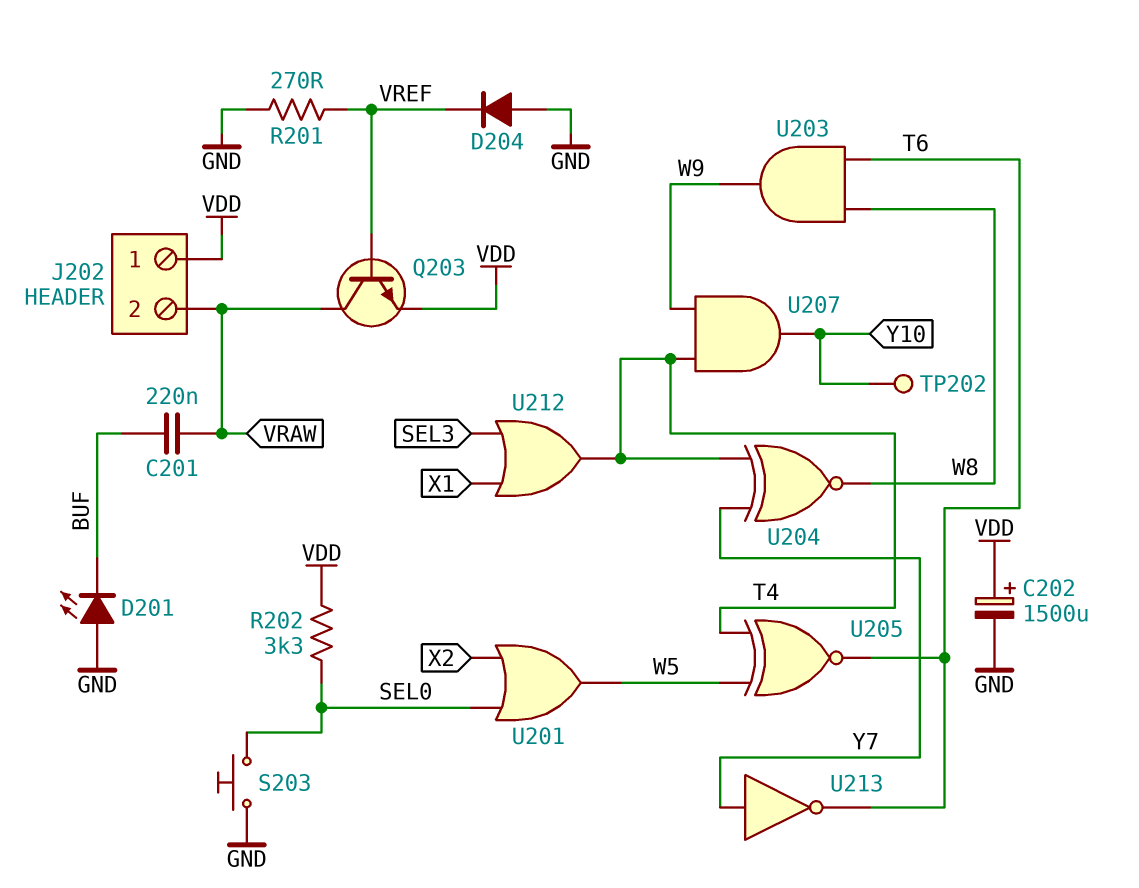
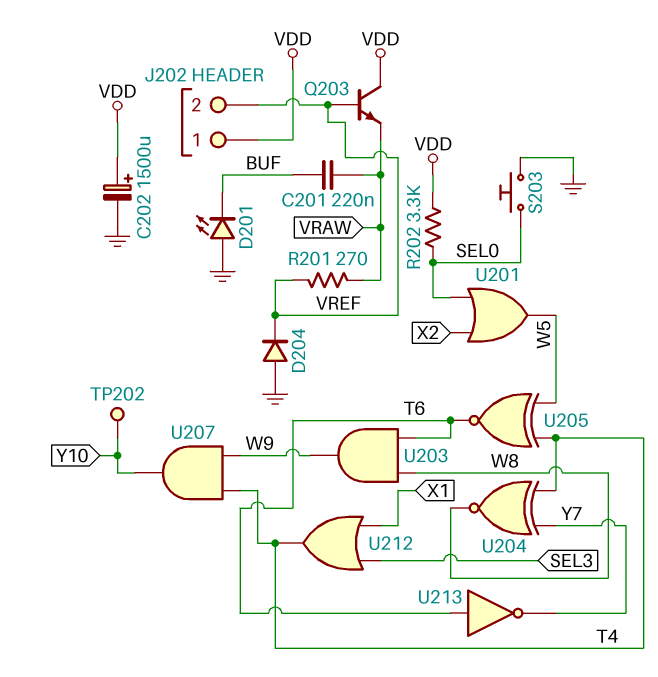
J202 pin 2: VRAW -> VREF
Q203: NPN (B VREF, C VRAW, E VDD) -> NPN (B VREF, C VDD, E VRAW)
R201: 270 (GND, VREF) -> 270 (VRAW, VREF)
U213: NOT (in Y7, out T6) -> NOT (in T6, out Y7)

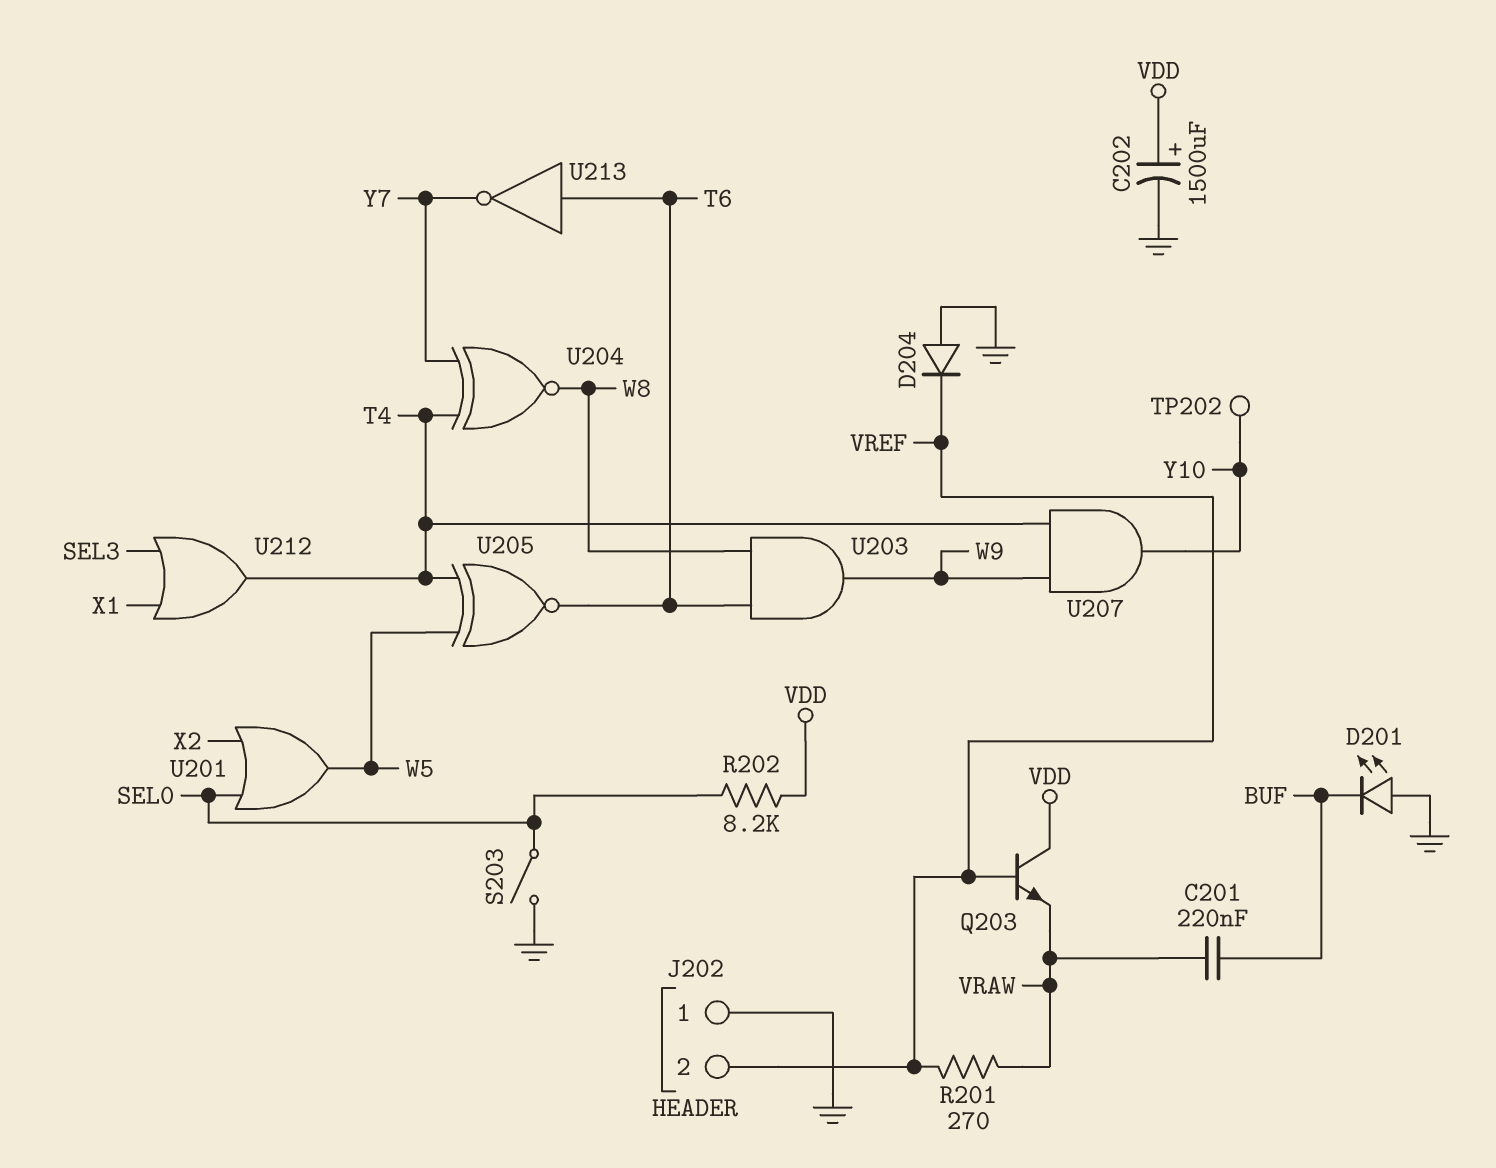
J202 pin 1: VDD -> GND
R202: 3.3k (SEL0, VDD) -> 8.2k (SEL0, VDD)
S203: button (GND, SEL0) -> switch (GND, SEL0)

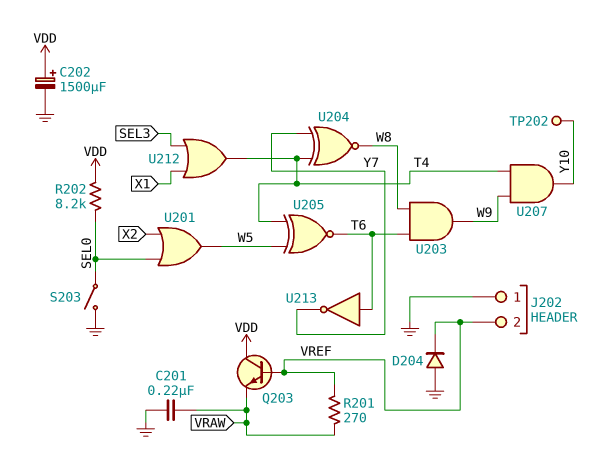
C201: 220nF (BUF, VRAW) -> 220nF (GND, VRAW)
D201: LED (A GND, K BUF) -> none

